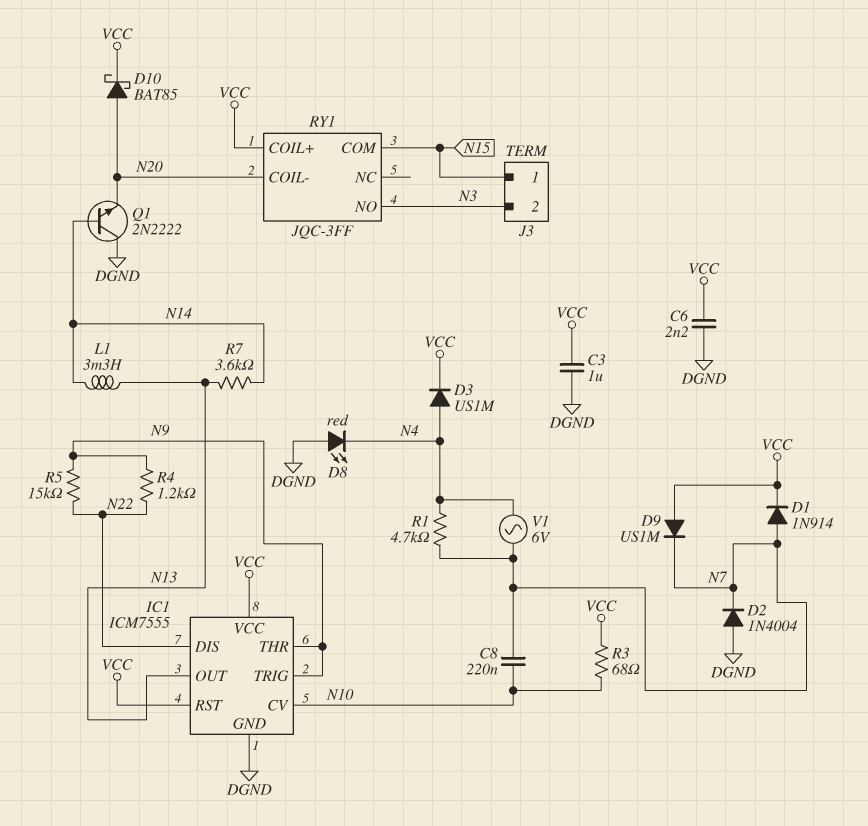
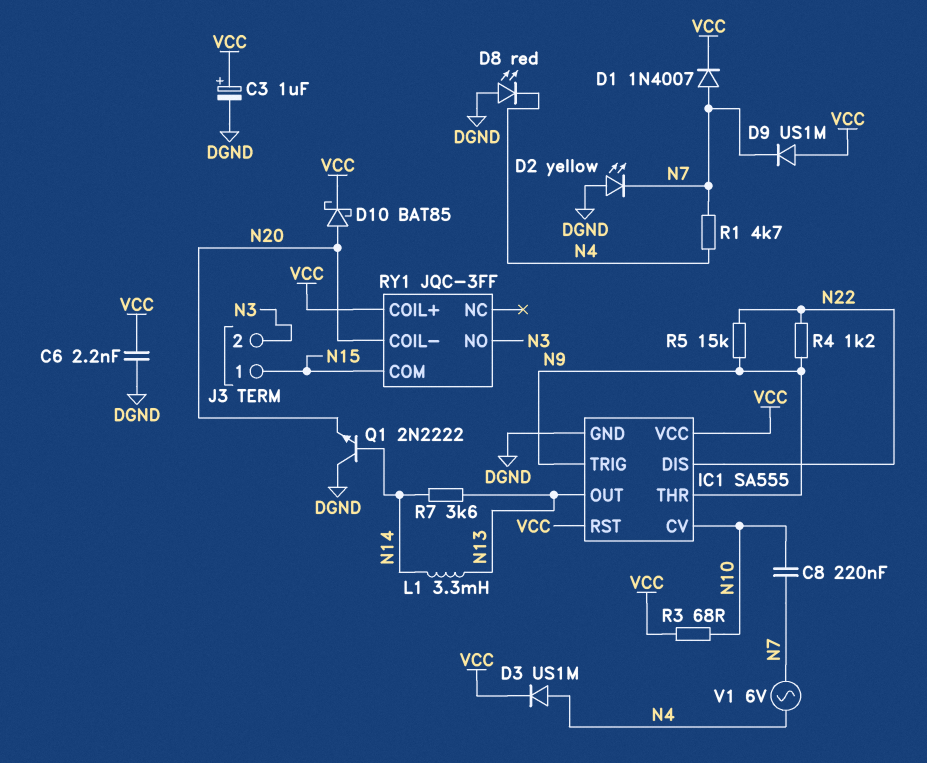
C3: 1uF (DGND, VCC) -> 1uF (plus VCC, minus DGND)
D1: diode 1N914 (A N7, K VCC) -> diode 1N4007 (A N7, K VCC)
D2: diode 1N4004 (A DGND, K N7) -> LED yellow (A DGND, K N7)
IC1: ICM7555 -> SA555

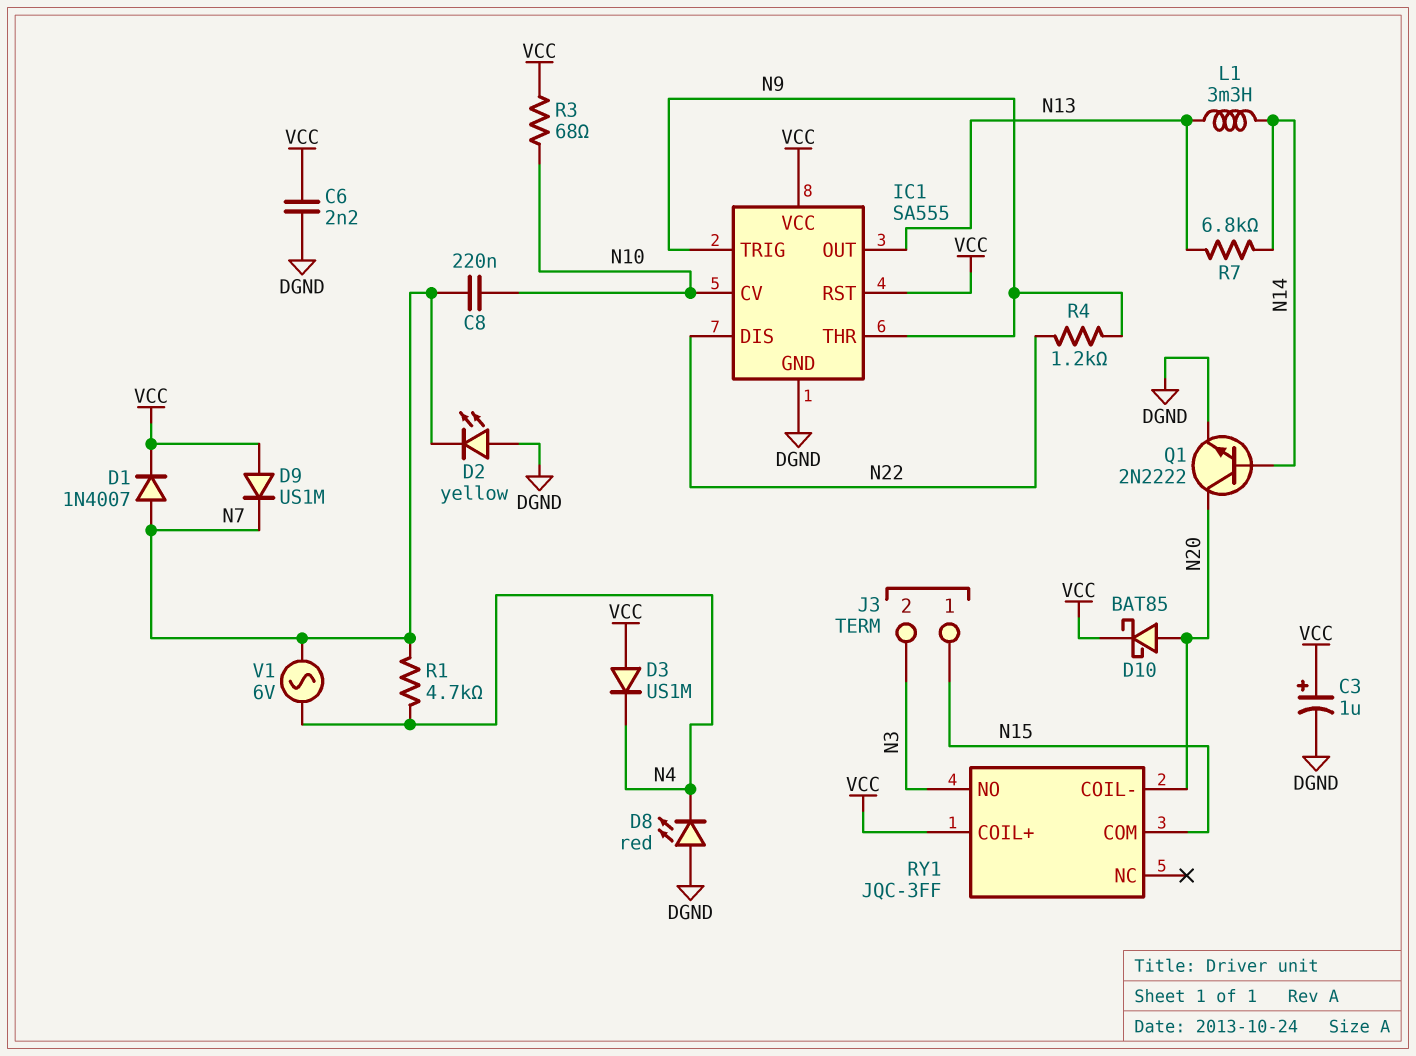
D3: diode US1M (A N4, K VCC) -> diode US1M (A VCC, K N4)
Q1: NPN 2N2222 (B N14, C DGND, E N20) -> NPN 2N2222 (B N14, C N20, E DGND)
R5: 15k (N9, N22) -> none
R7: 3.6k (N13, N14) -> 6.8k (N13, N14)

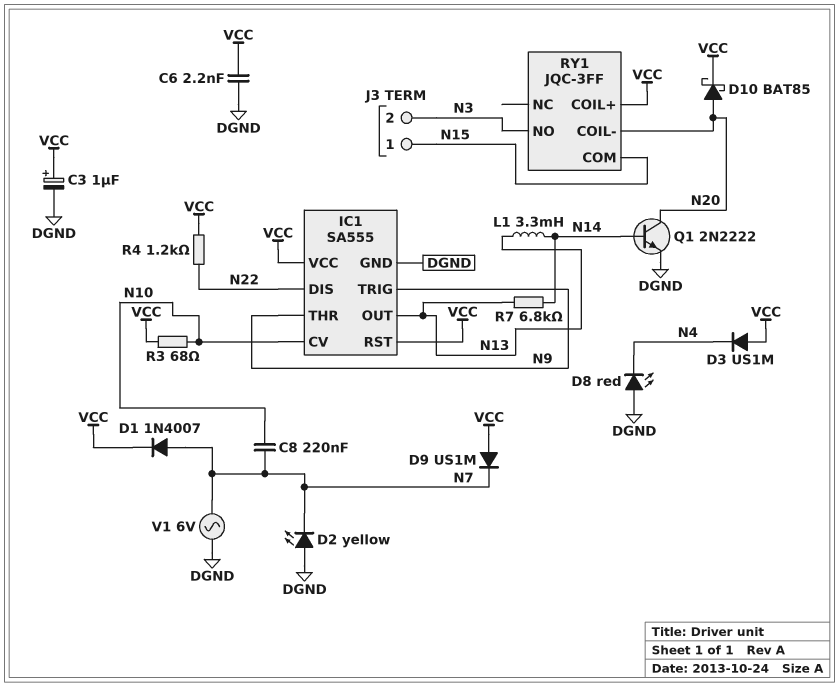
R1: 4.7k (N4, N7) -> none
R4: 1.2k (N9, N22) -> 1.2k (N22, VCC)
V1: AC 6V (N4, N7) -> AC 6V (DGND, N7)

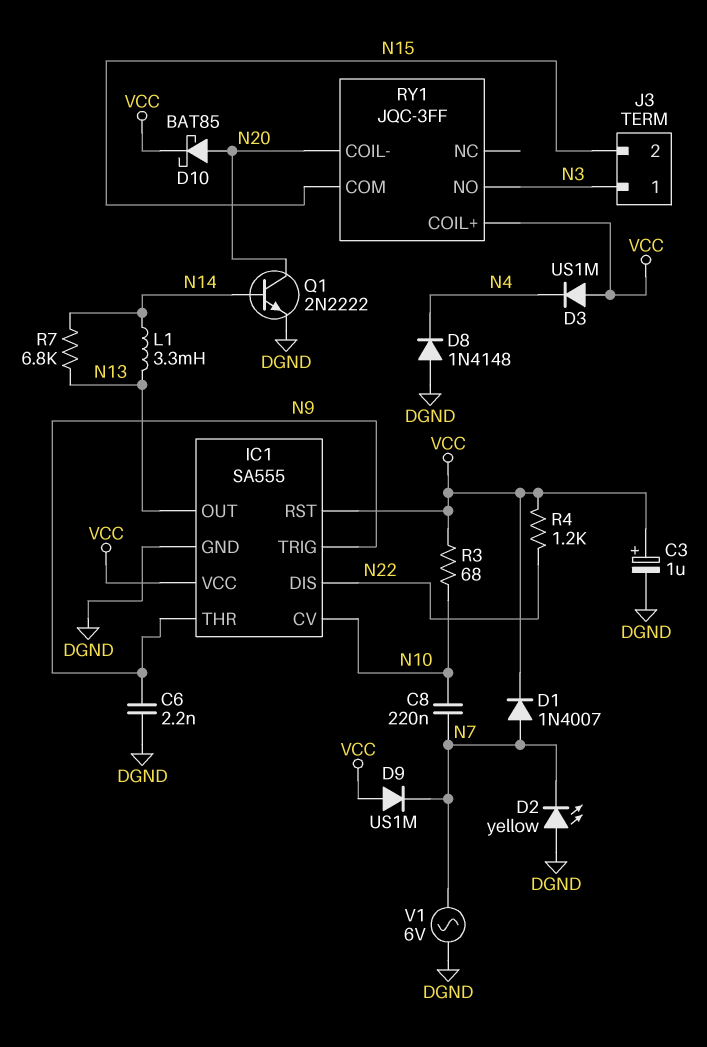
C6: 2.2nF (DGND, VCC) -> 2.2nF (DGND, N9)
D8: LED red (A DGND, K N4) -> diode 1N4148 (A DGND, K N4)
J3 pin 1: N15 -> N3
J3 pin 2: N3 -> N15

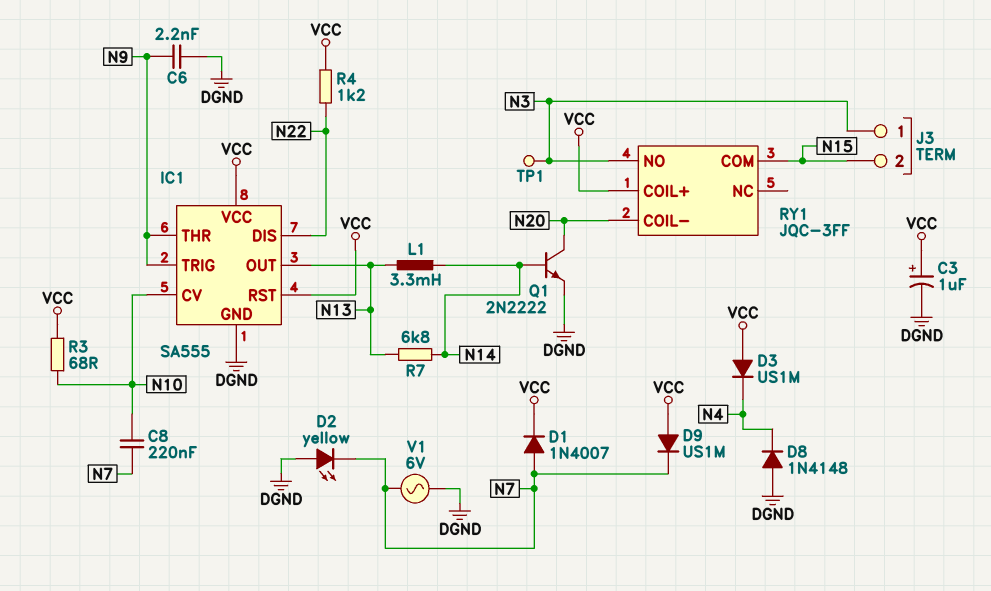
D10: schottky BAT85 (A N20, K VCC) -> none
TP1: none -> test point (N3)

